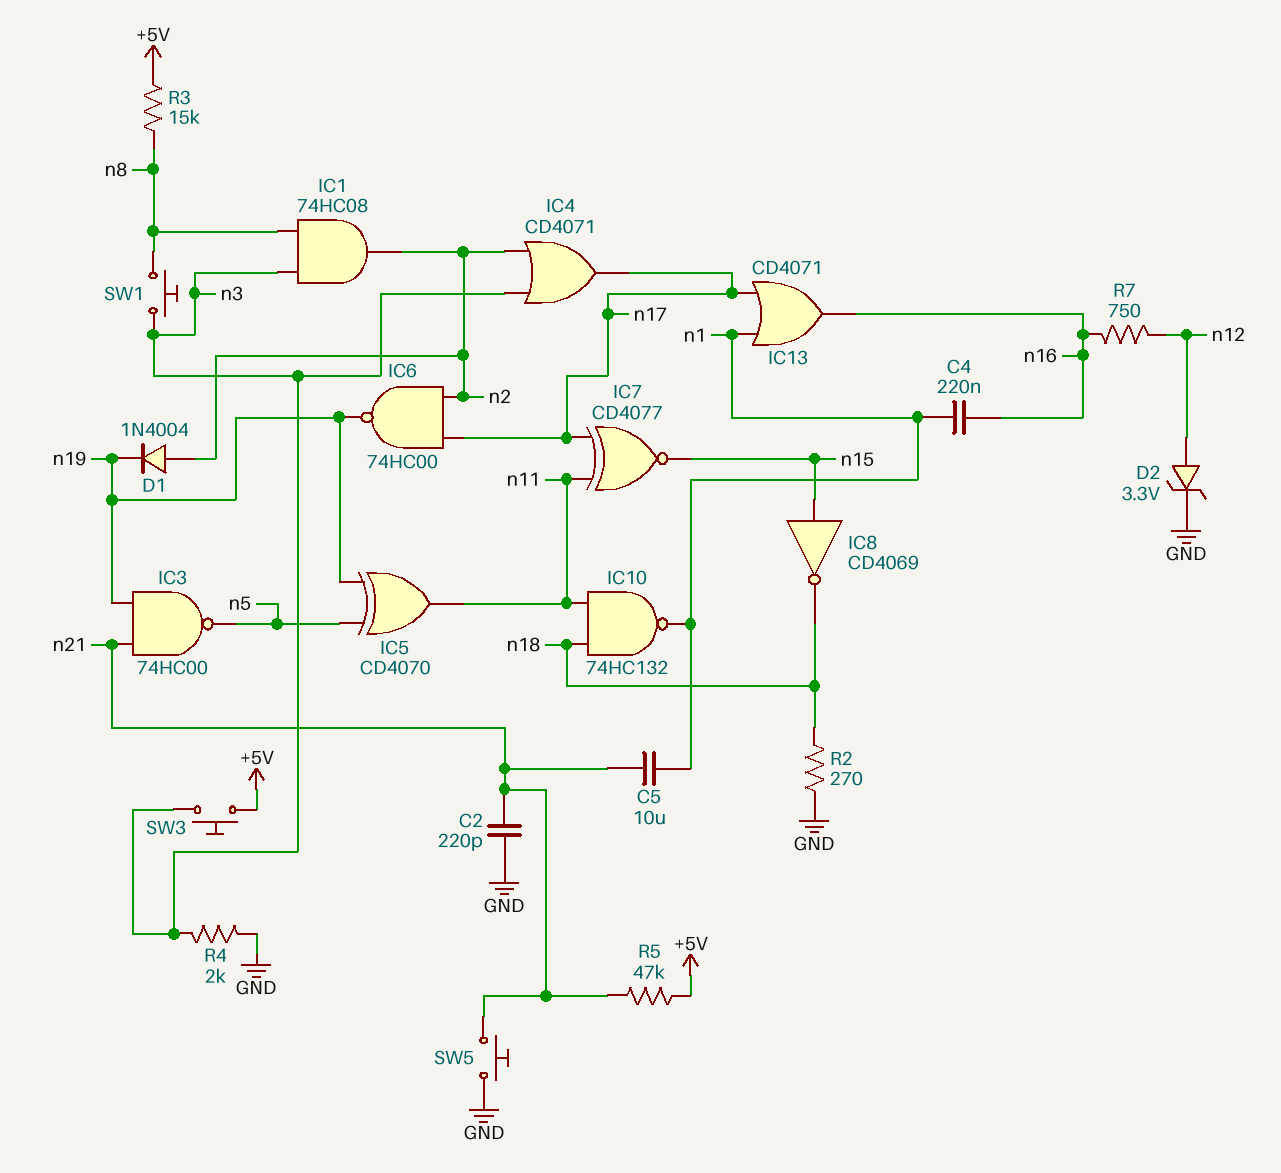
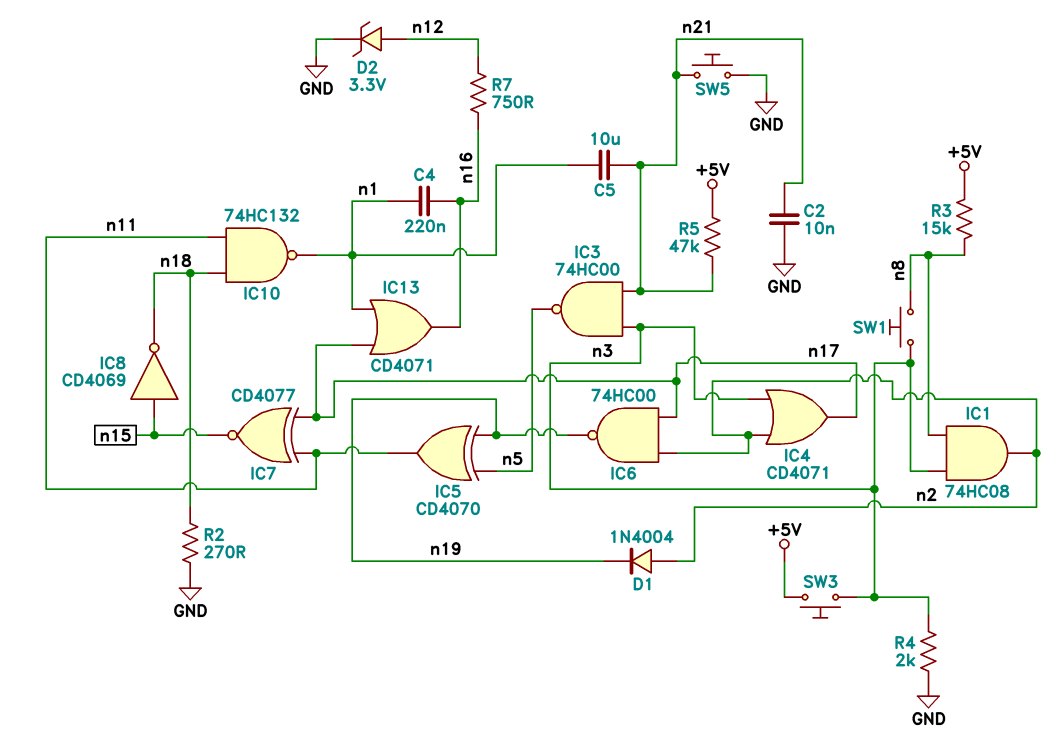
C2: 220pF (GND, n21) -> 10nF (GND, n21)
IC3: NAND 74HC00 (in n19, in n21, out n5) -> NAND 74HC00 (in n3, in n21, out n5)

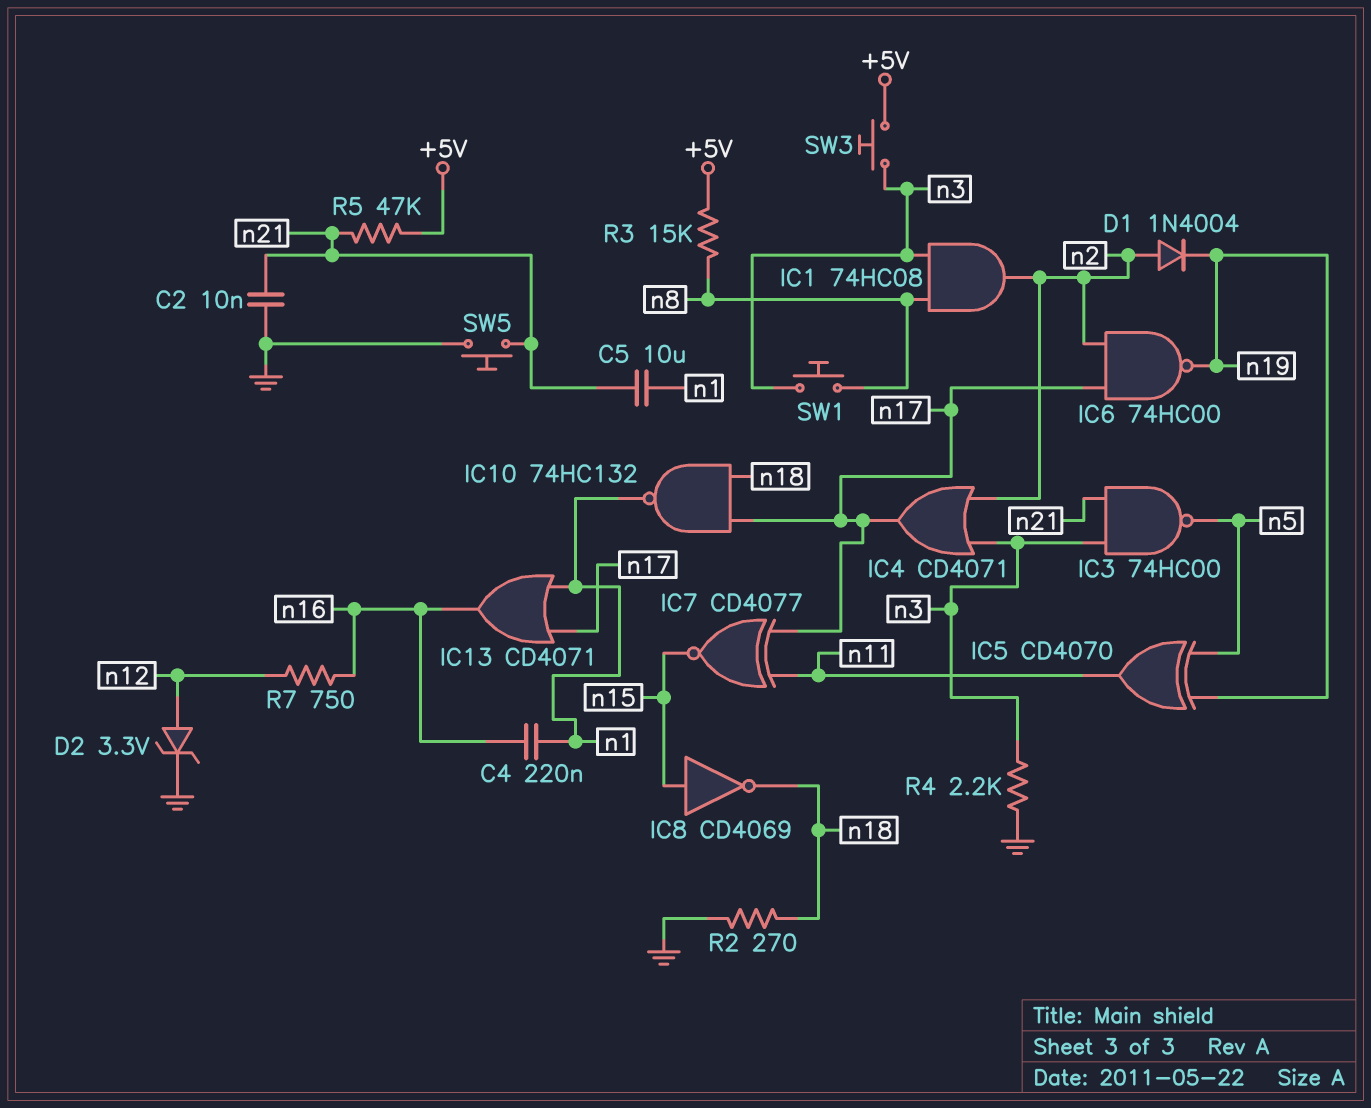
IC10: NAND 74HC132 (in n11, in n18, out n1) -> NAND 74HC132 (in n17, in n18, out n1)
R4: 2k (GND, n3) -> 2.2k (GND, n3)

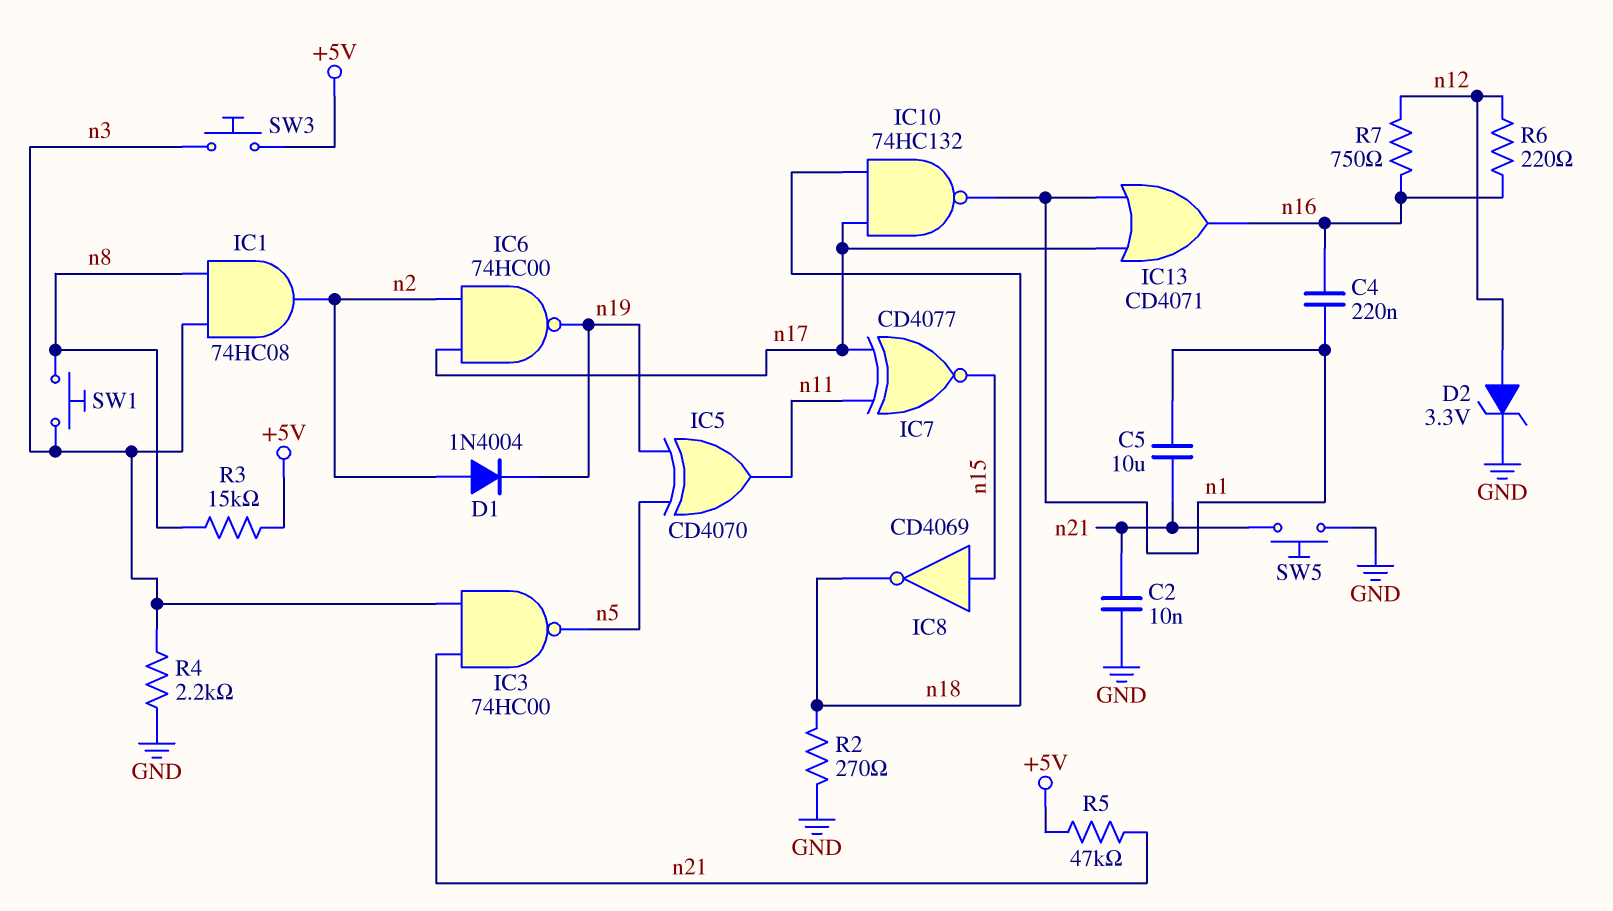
IC4: OR CD4071 (in n2, in n3, out n17) -> none
R6: none -> 220 (n12, n16)

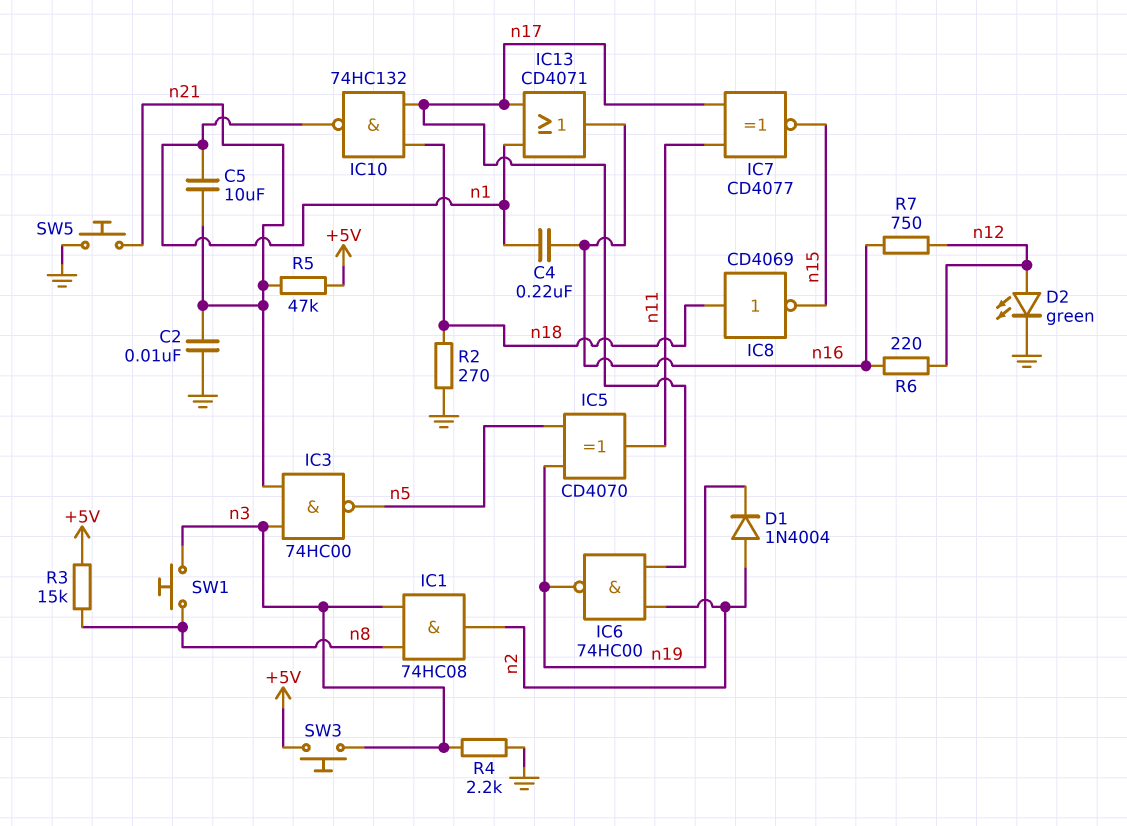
D2: zener 3.3V (A n12, K GND) -> LED green (A n12, K GND)
IC8: NOT CD4069 (in n15, out n18) -> NOT CD4069 (in n18, out n15)

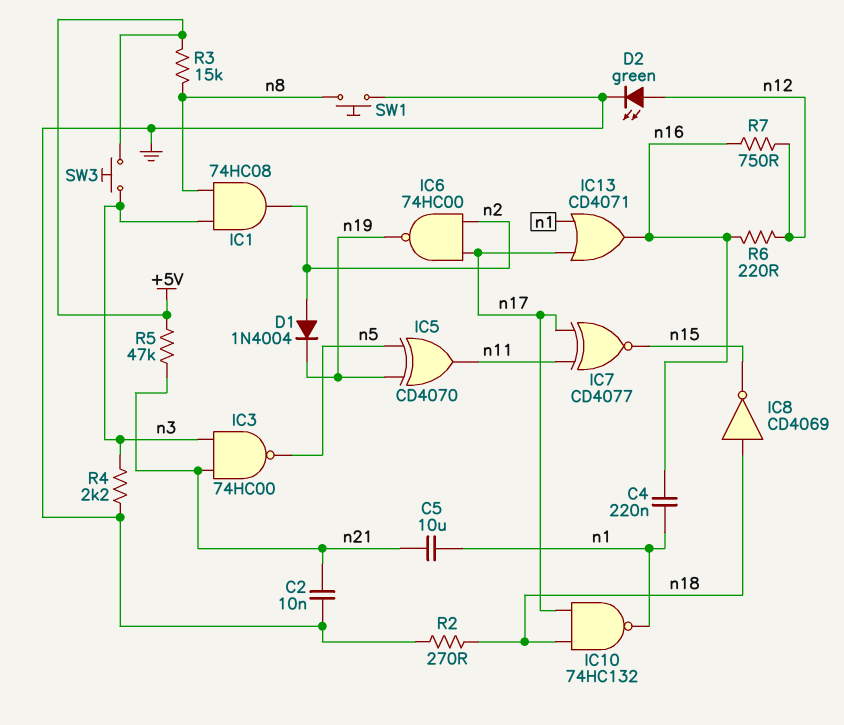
SW1: button (n3, n8) -> button (GND, n8)
SW5: button (GND, n21) -> none

